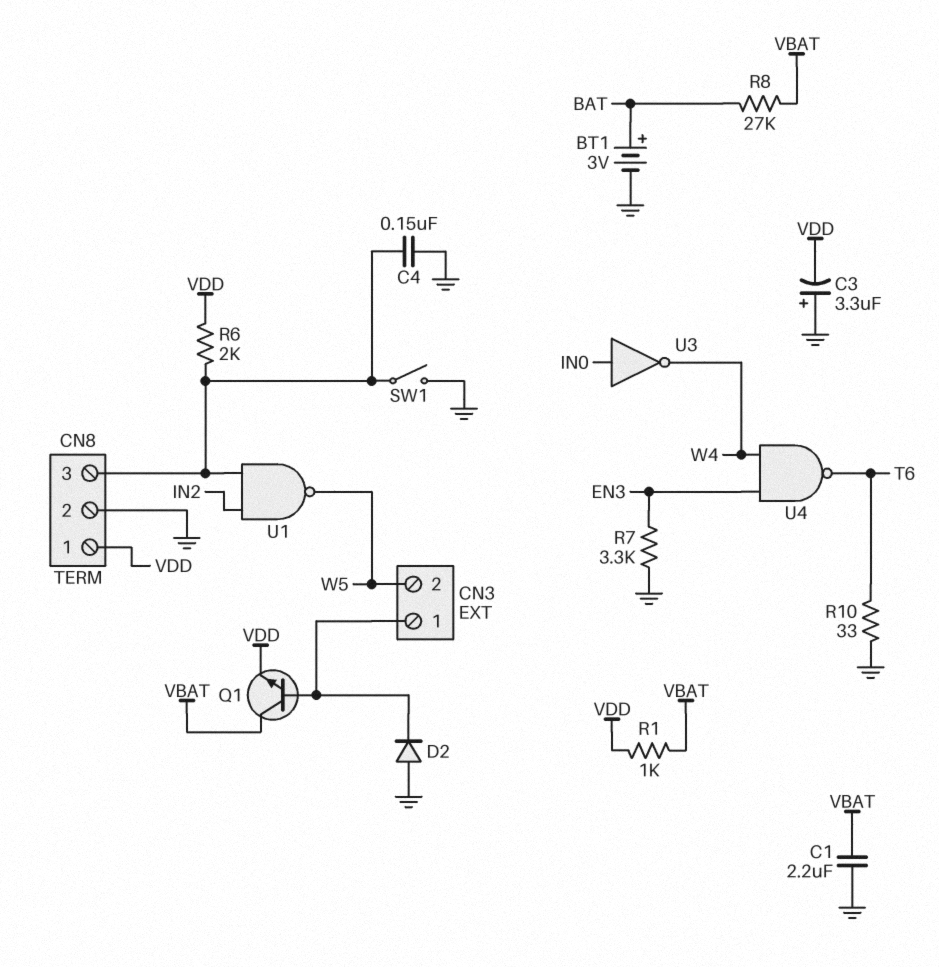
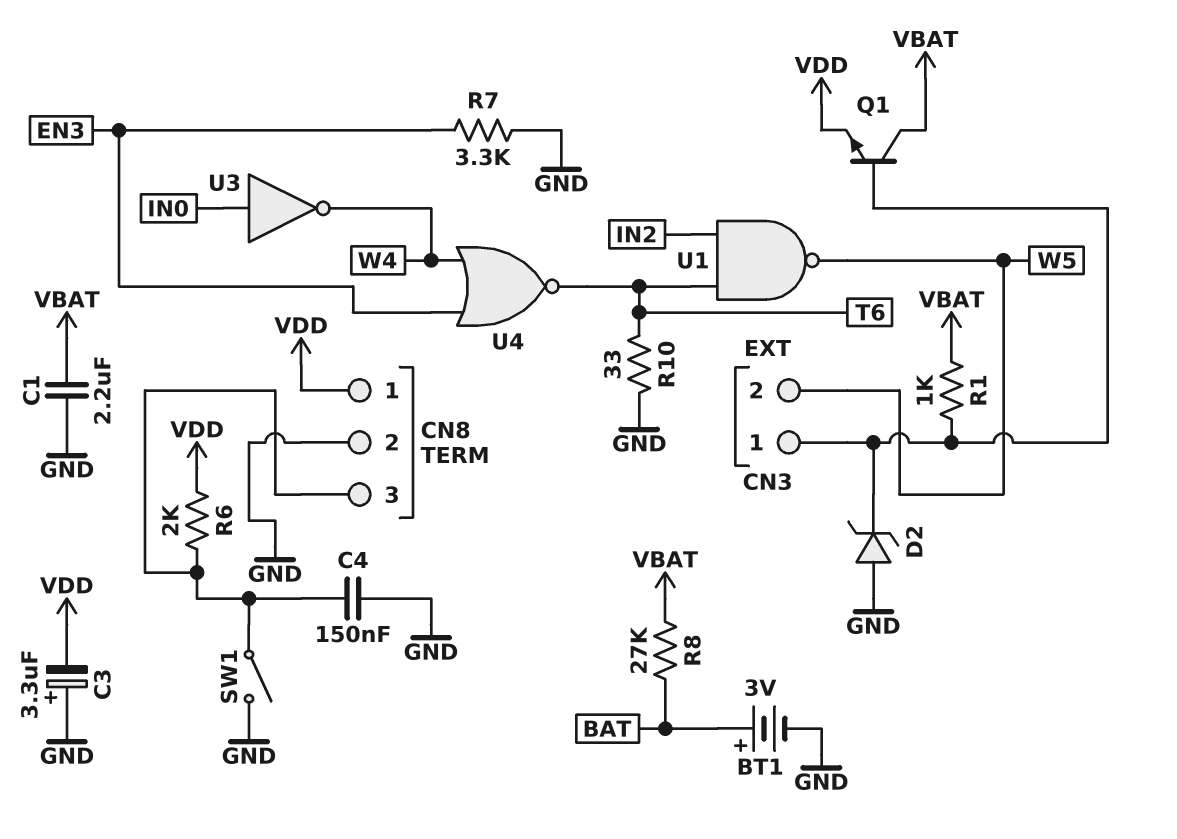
D2: diode (A GND, K CN3/1) -> zener (A GND, K CN3/1)
R1: 1k (VBAT, VDD) -> 1k (CN3/1, VBAT)
U1: NAND (in CN8/3, in IN2, out W5) -> NAND (in IN2, in T6, out W5)
U4: NAND (in EN3, in W4, out T6) -> NOR (in EN3, in W4, out T6)

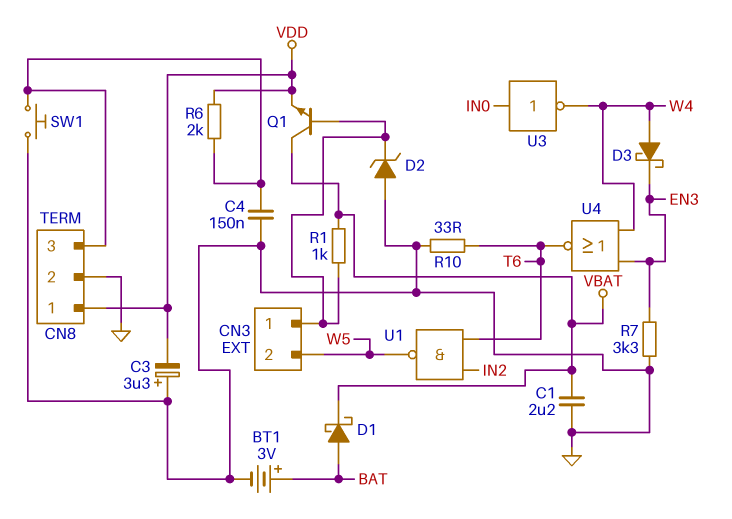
D1: none -> schottky (A BAT, K VBAT)
D3: none -> schottky (A W4, K EN3)
R8: 27k (BAT, VBAT) -> none
SW1: switch (CN8/3, GND) -> button (CN8/3, GND)

